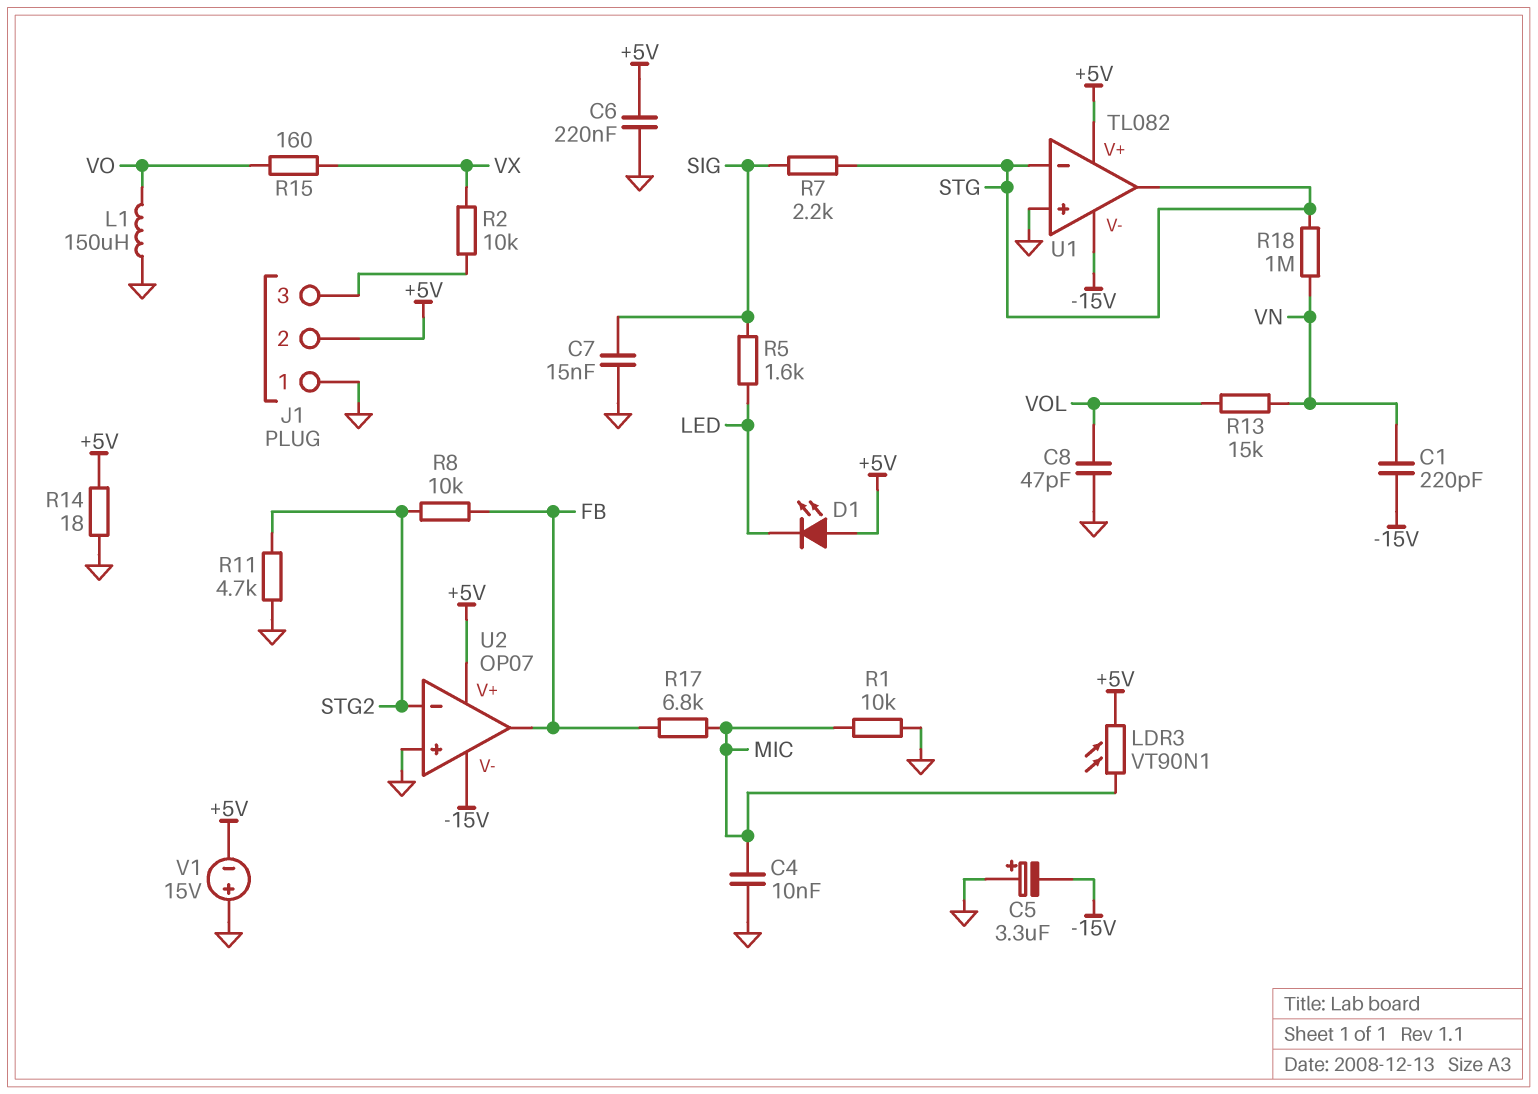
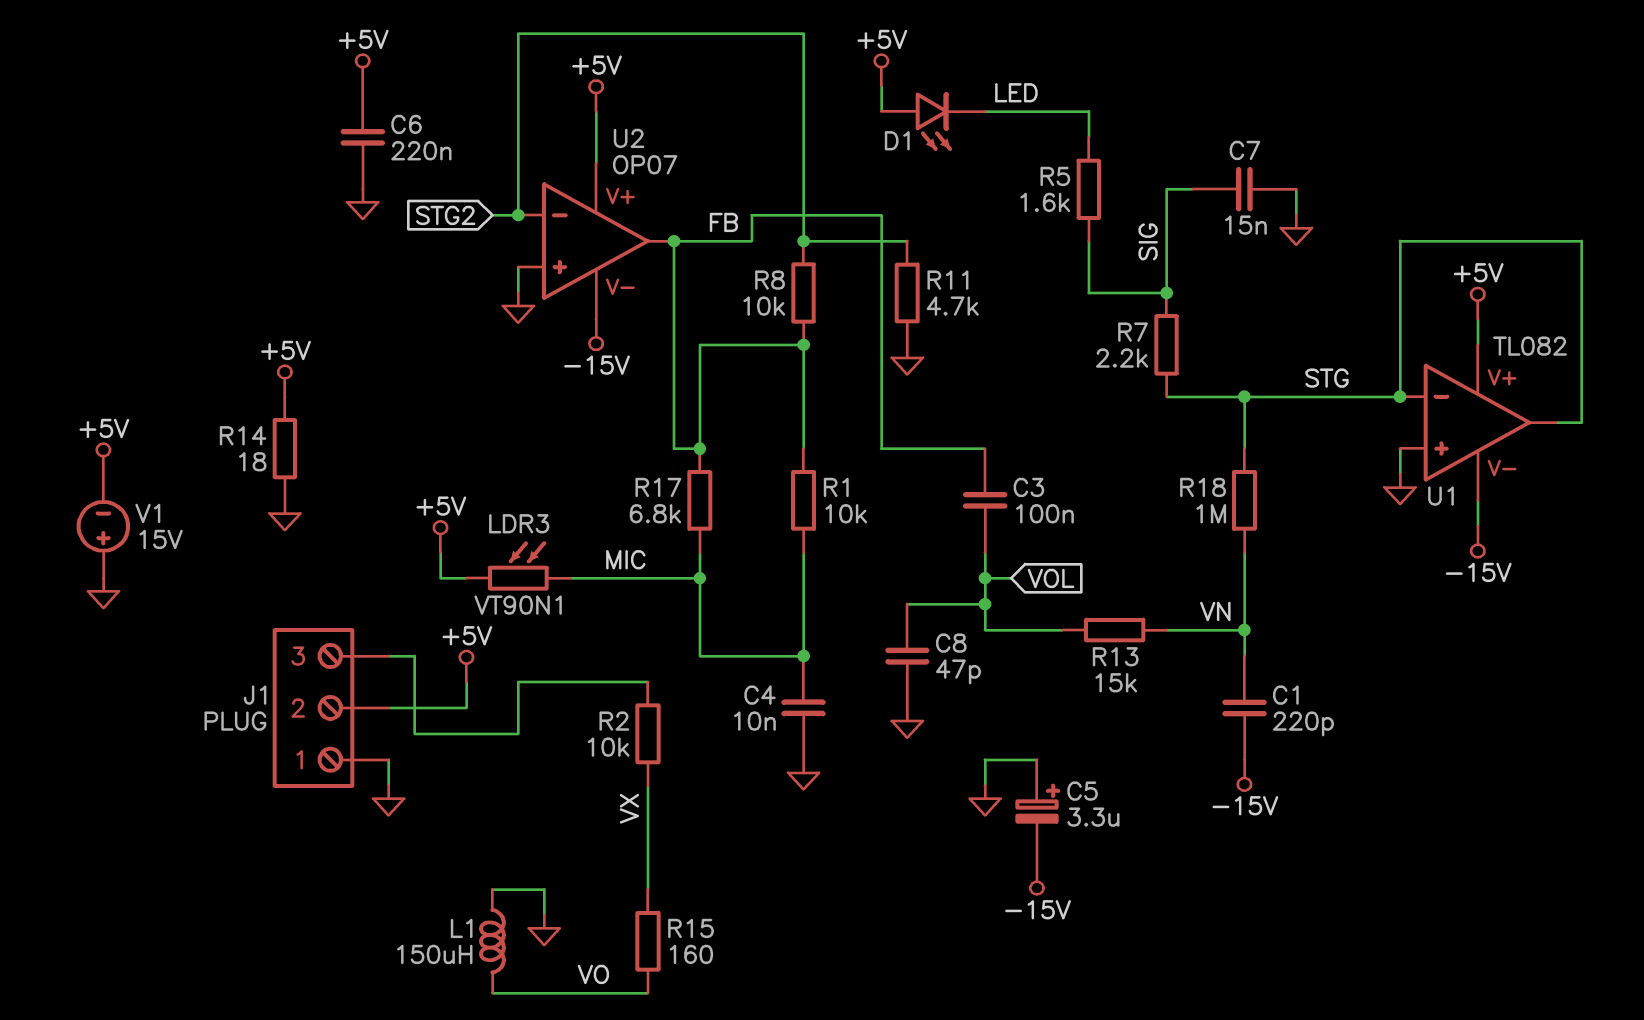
C3: none -> 100nF (FB, VOL)
R1: 10k (GND, MIC) -> 10k (FB, MIC)

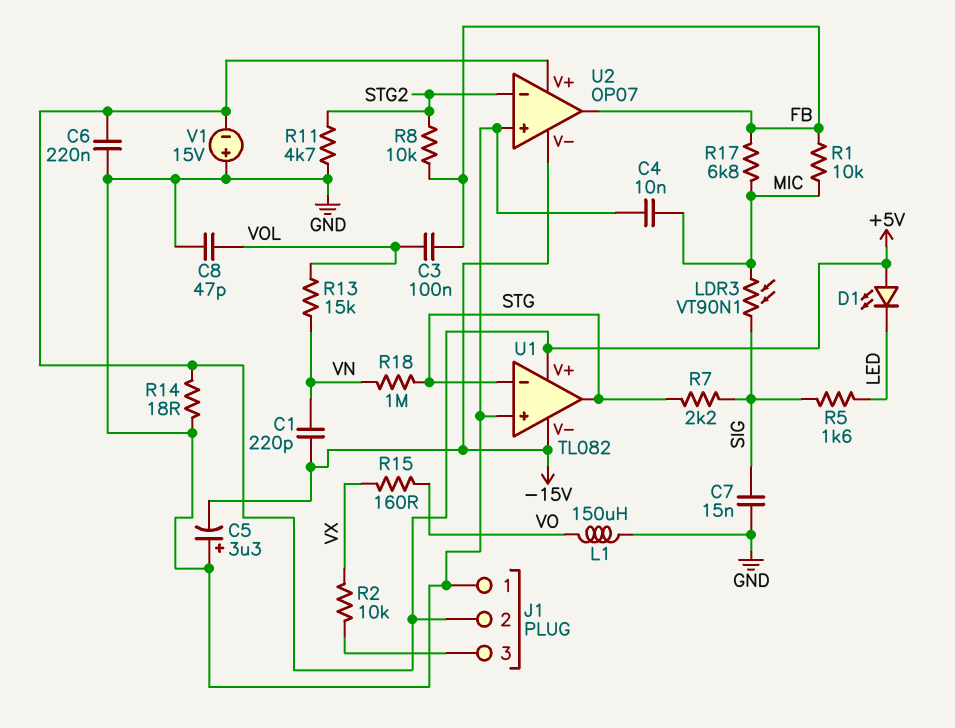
LDR3: VT90N1 (+5V, MIC) -> VT90N1 (MIC, SIG)

